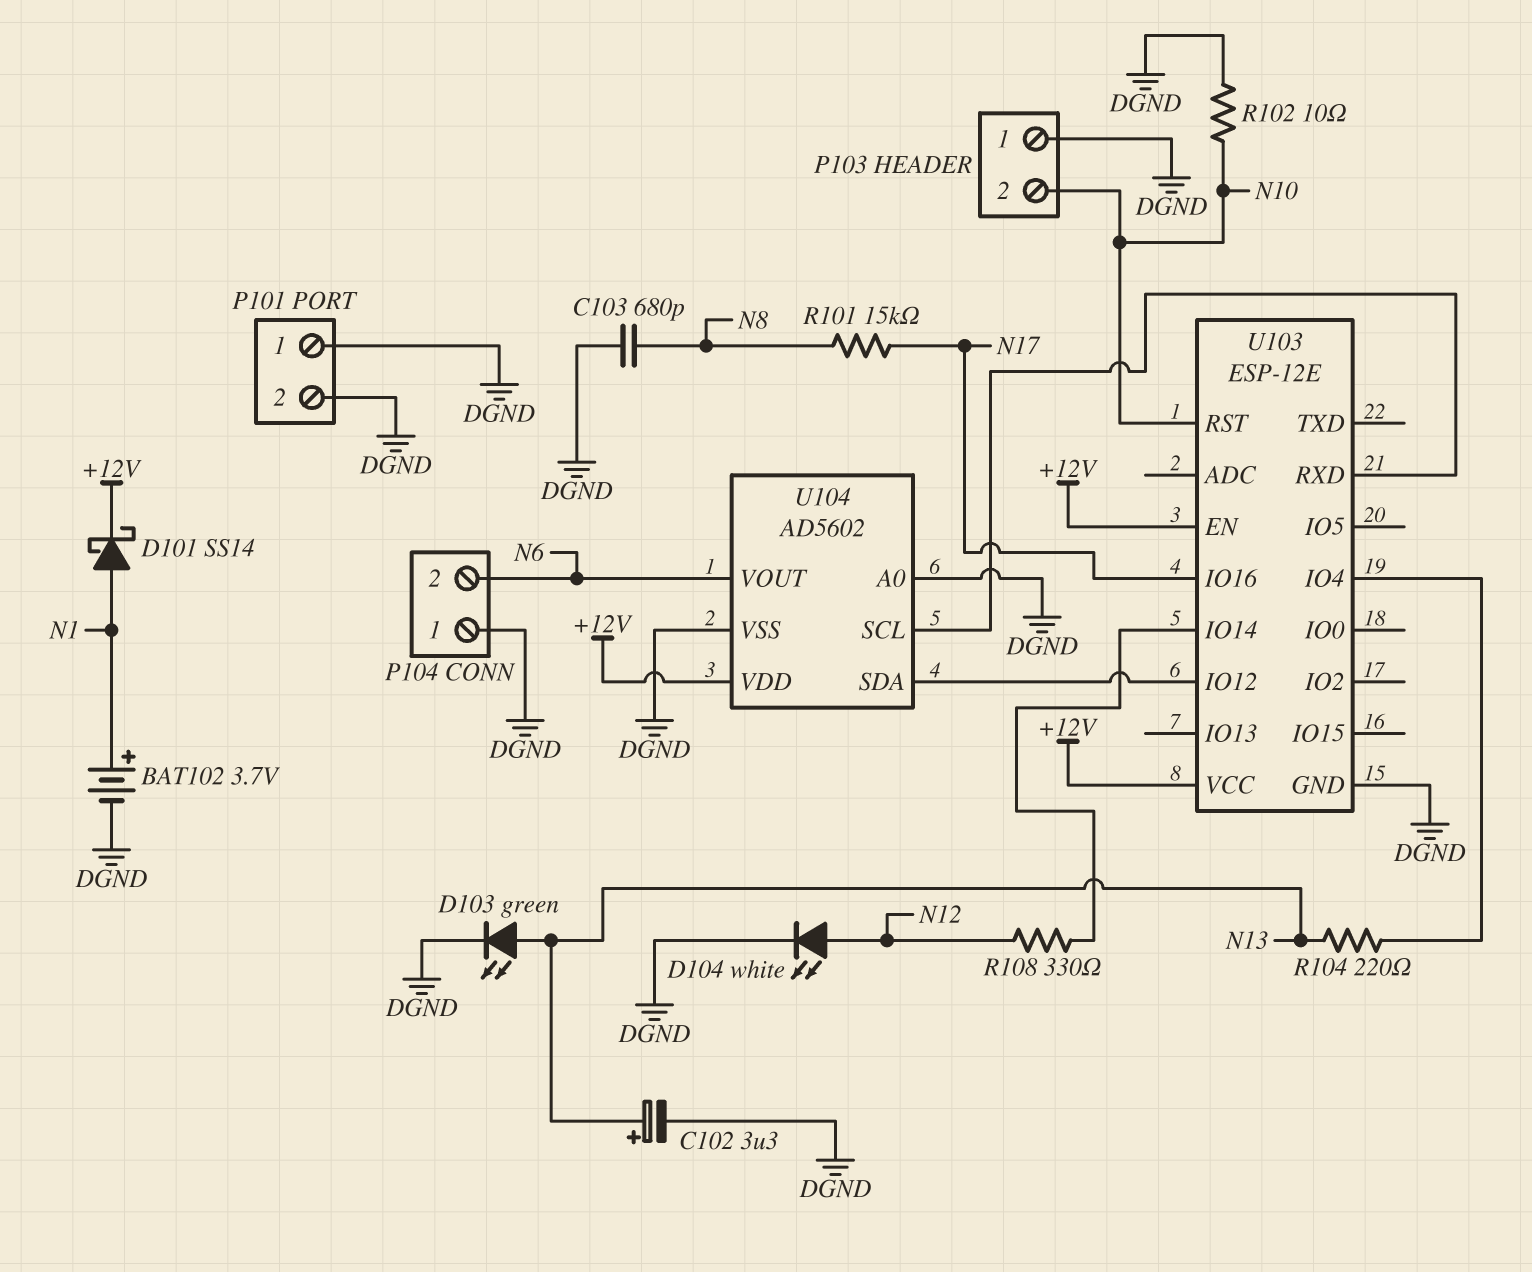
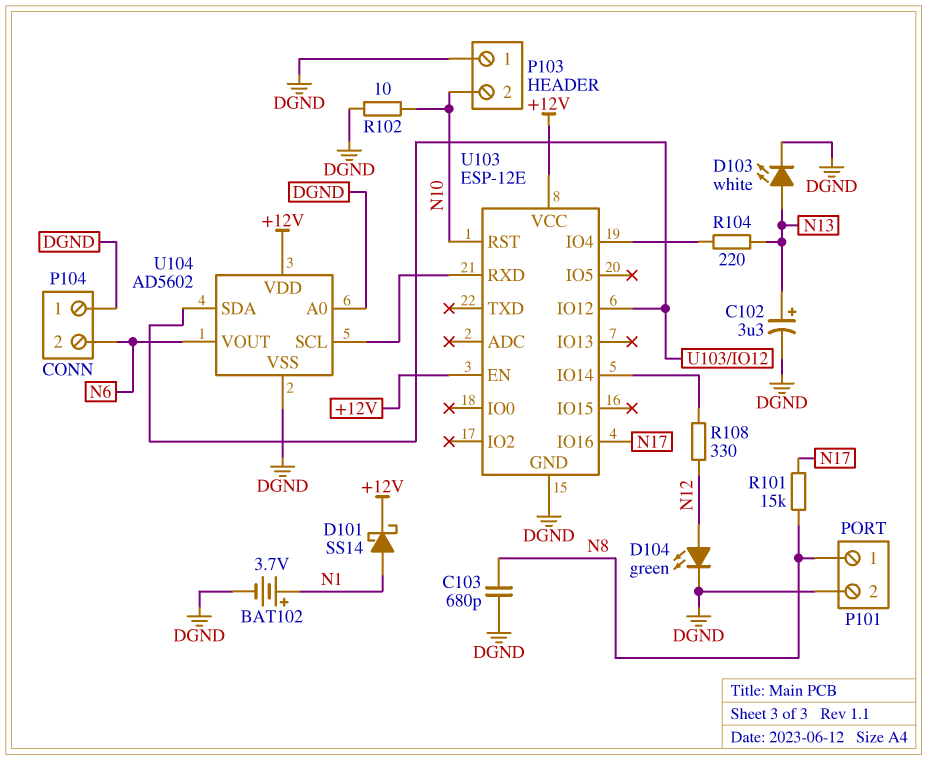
D103: LED green (A N13, K DGND) -> LED white (A N13, K DGND)
D104: LED white (A N12, K DGND) -> LED green (A N12, K DGND)
P101 pin 1: DGND -> N8

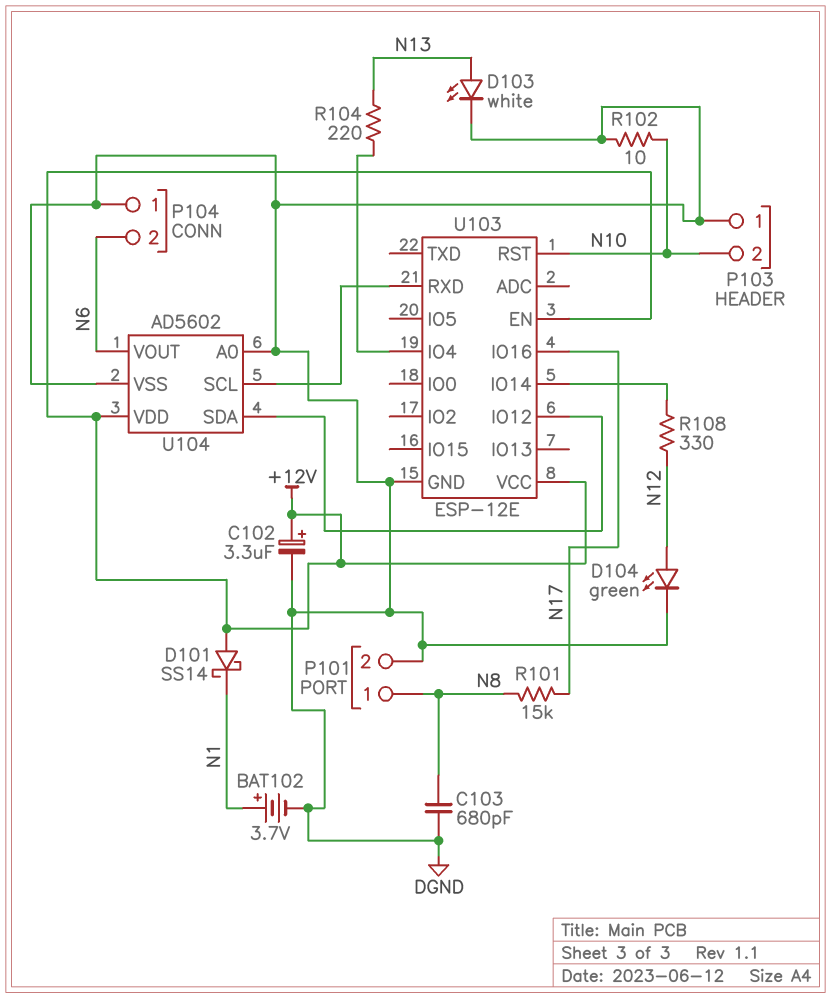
C102: 3.3uF (plus N13, minus DGND) -> 3.3uF (plus +12V, minus DGND)
D101: schottky SS14 (A N1, K +12V) -> schottky SS14 (A +12V, K N1)

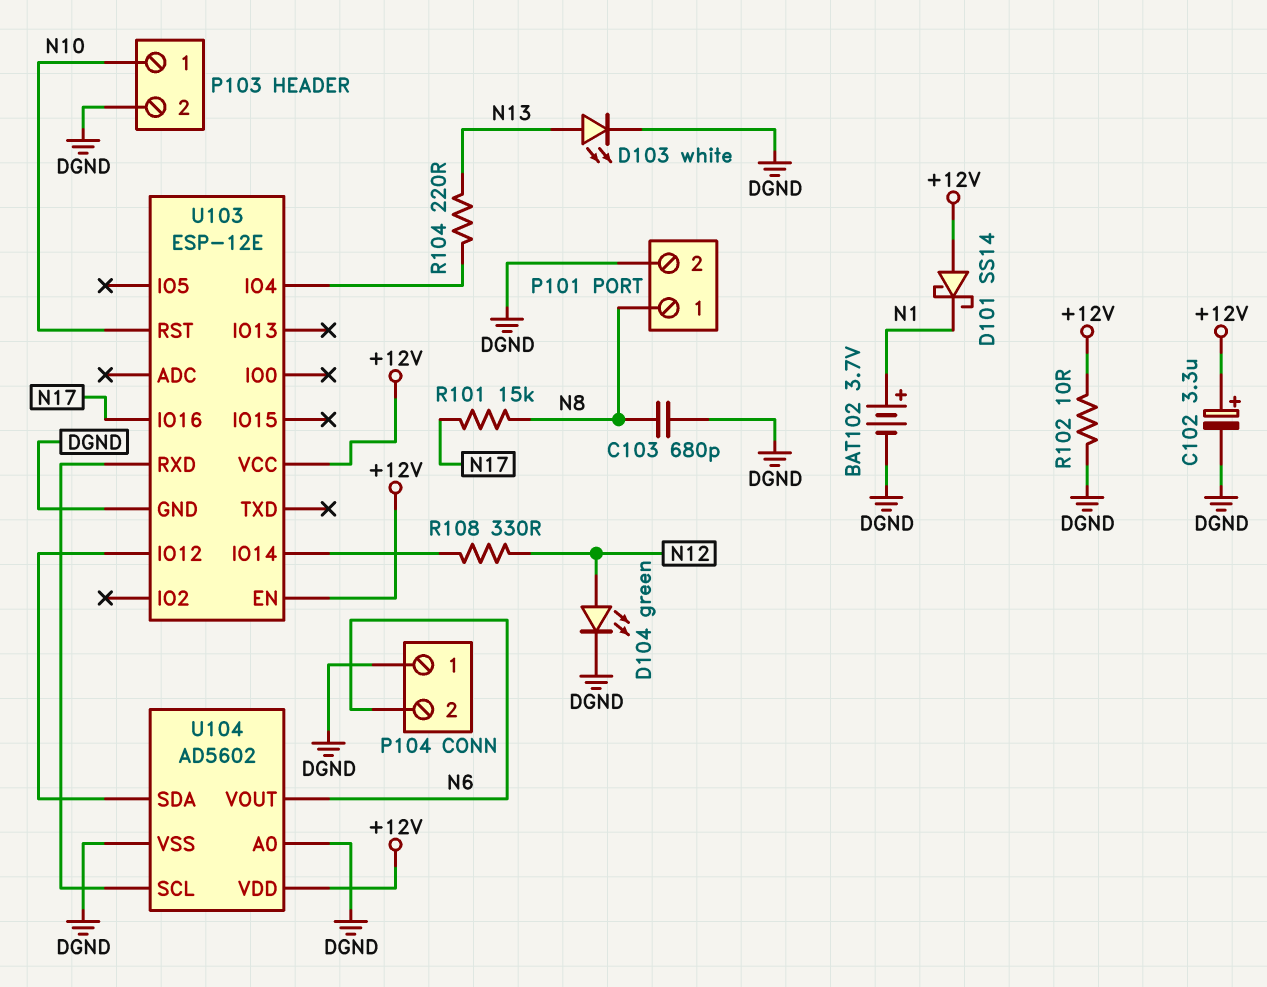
P103 pin 1: DGND -> N10
P103 pin 2: N10 -> DGND
R102: 10 (DGND, N10) -> 10 (+12V, DGND)

